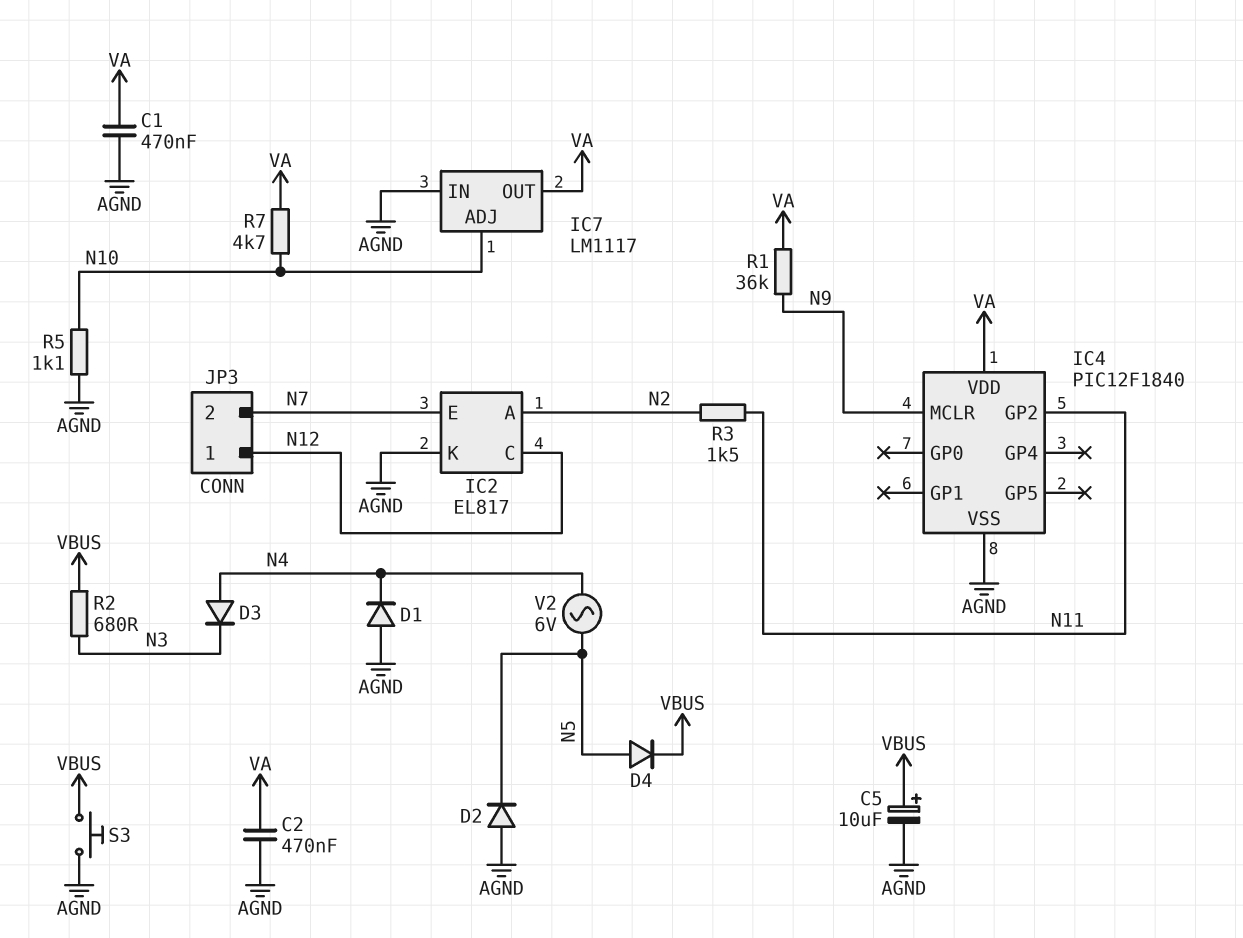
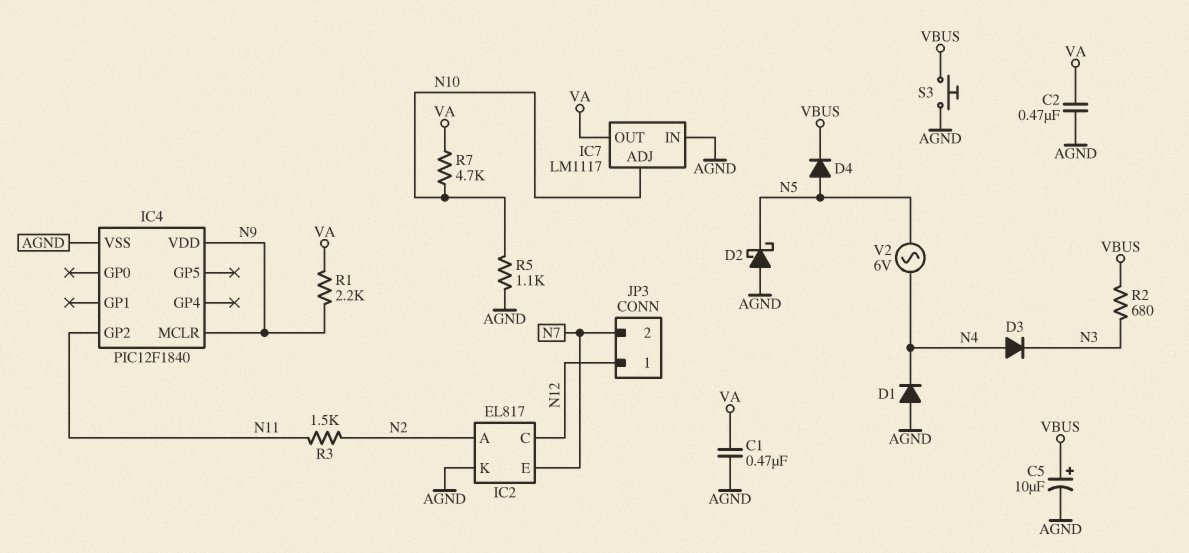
D2: diode (A AGND, K N5) -> schottky (A AGND, K N5)
IC4 pin VDD: VA -> N9
R1: 36k (N9, VA) -> 2.2k (N9, VA)

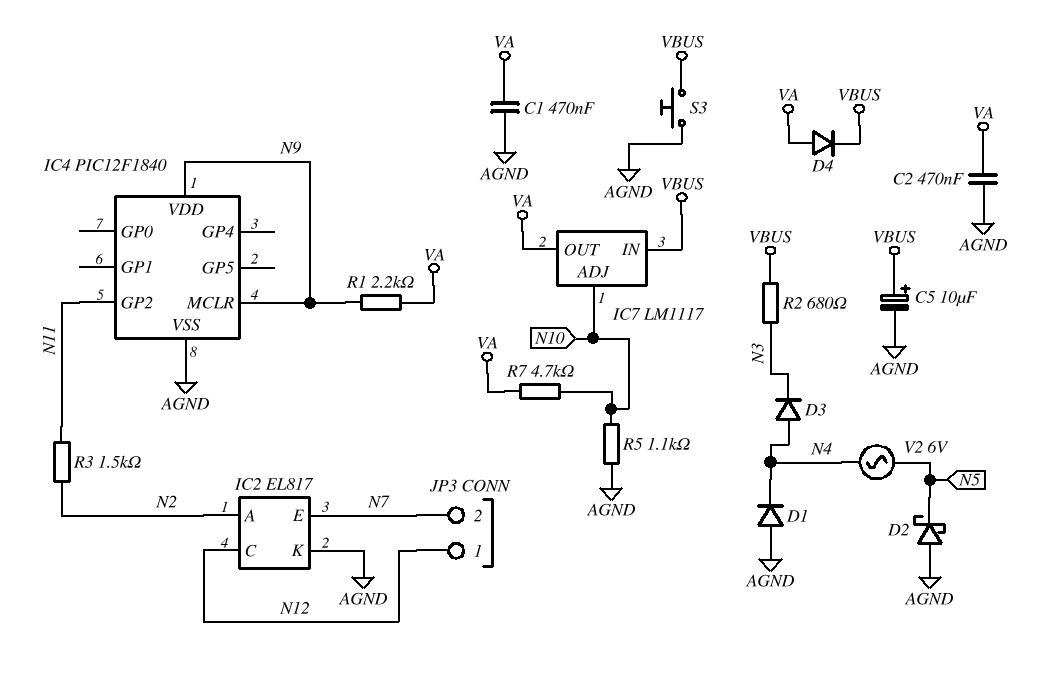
D4: diode (A N5, K VBUS) -> diode (A VA, K VBUS)
IC7 pin IN: AGND -> VBUS

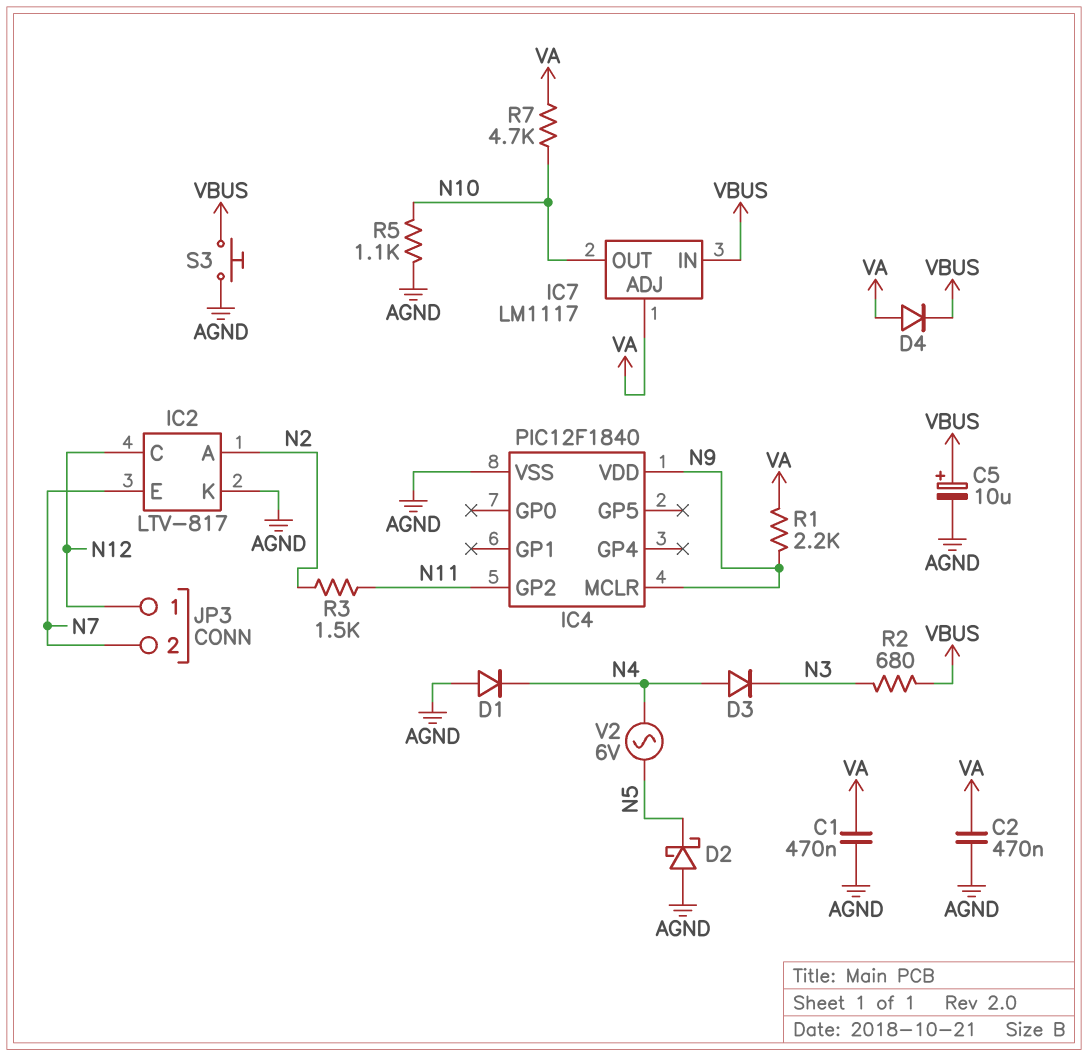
IC2: EL817 -> LTV-817
IC7 pin ADJ: N10 -> VA
IC7 pin OUT: VA -> N10

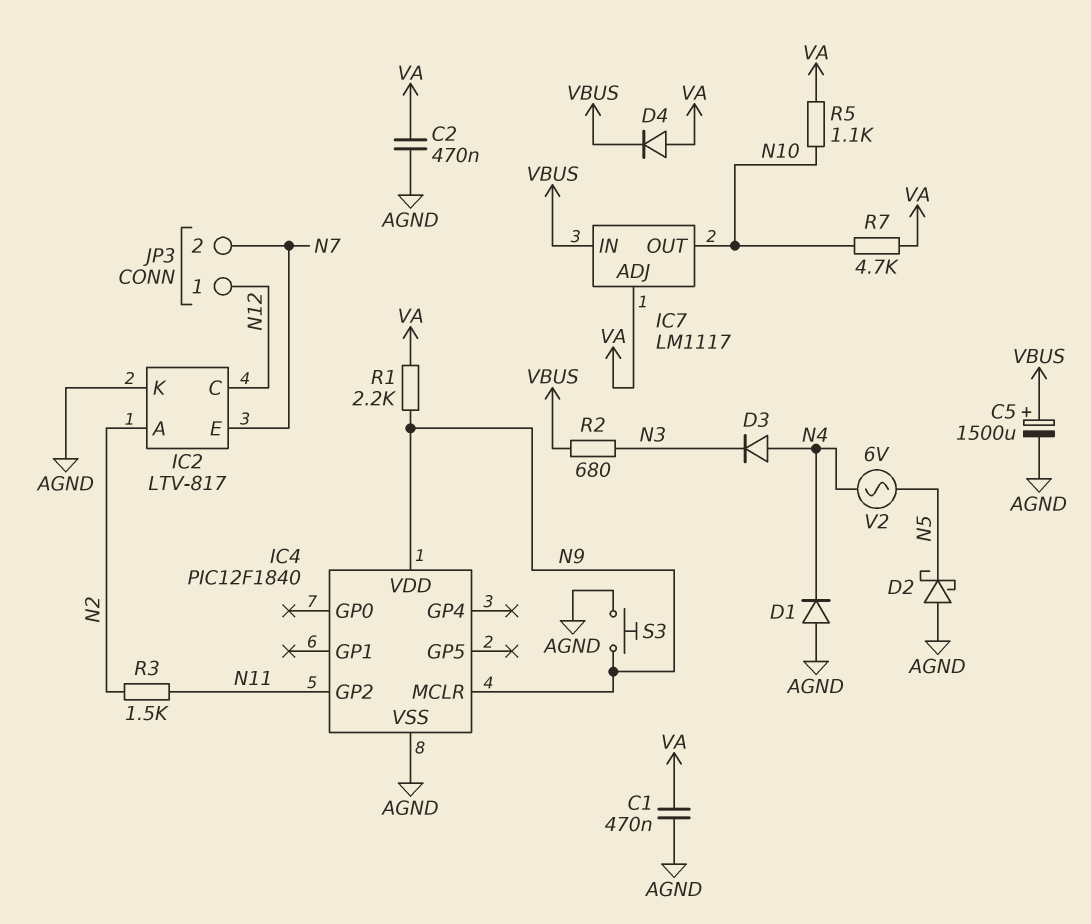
C5: 10uF (plus VBUS, minus AGND) -> 1500uF (plus VBUS, minus AGND)
R5: 1.1k (AGND, N10) -> 1.1k (N10, VA)
S3: button (AGND, VBUS) -> button (AGND, N9)

